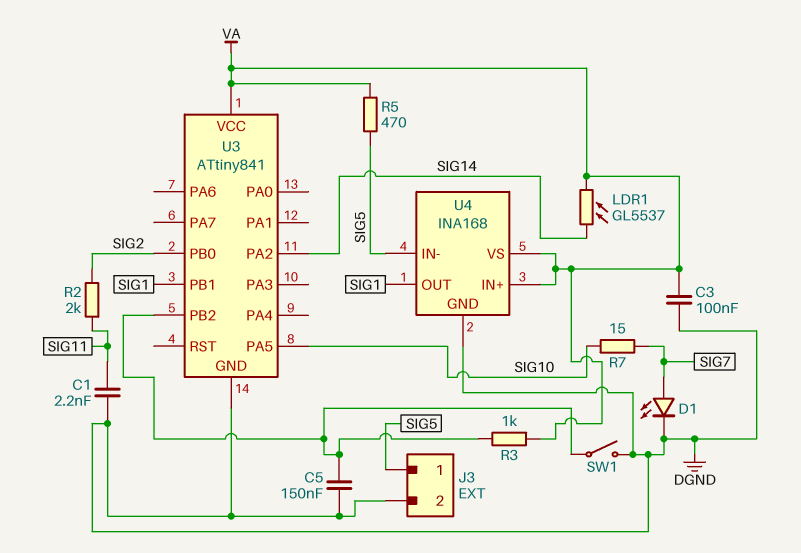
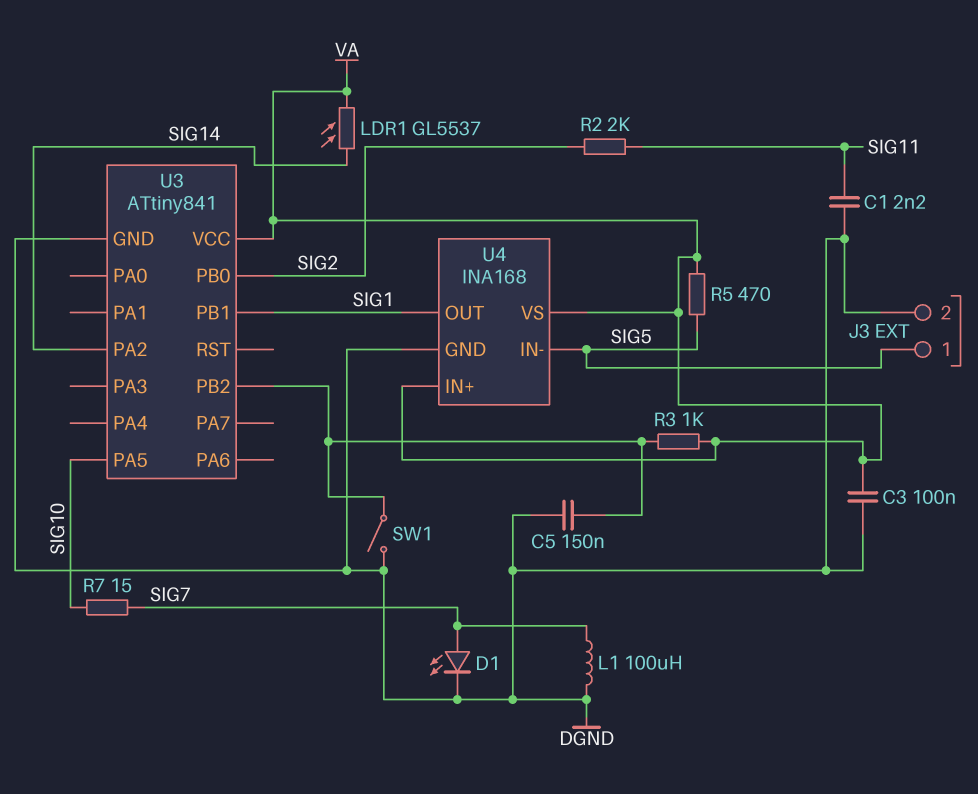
L1: none -> 100uH (DGND, SIG7)

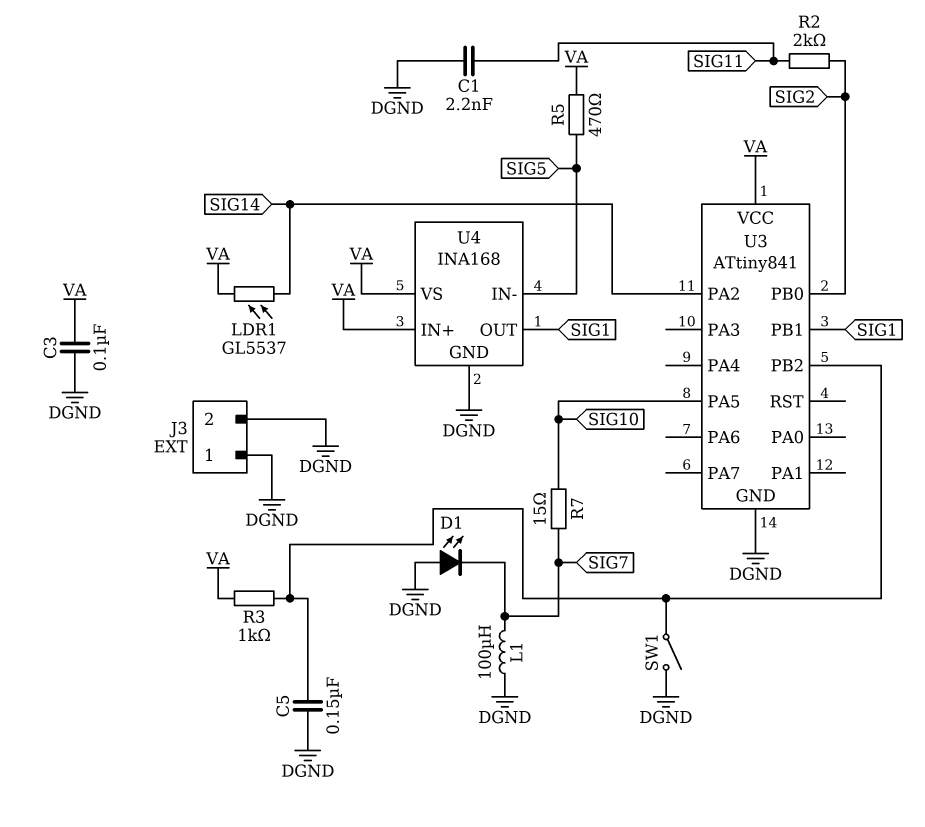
D1: LED (A SIG7, K DGND) -> LED (A DGND, K SIG7)
J3 pin 1: SIG5 -> DGND

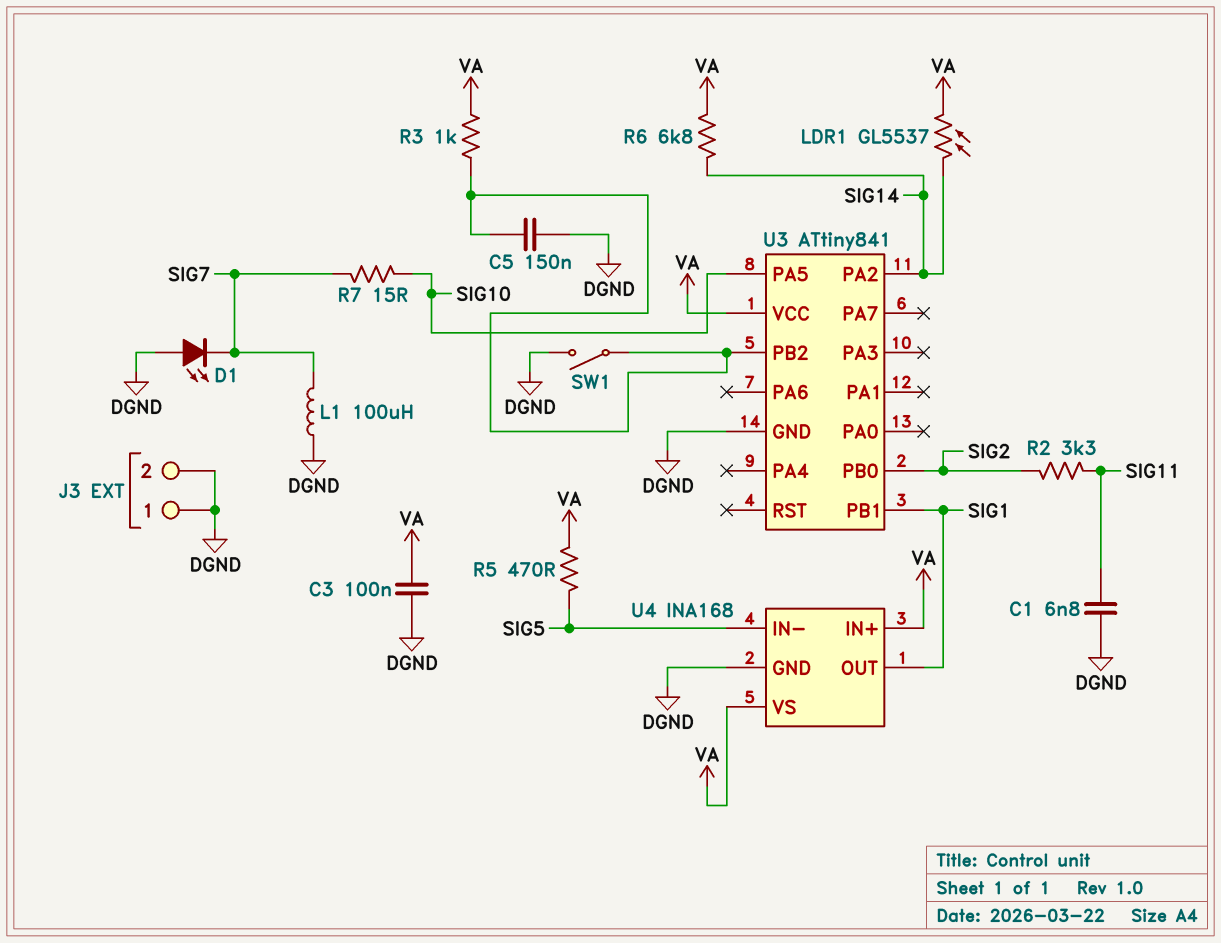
C1: 2.2nF (DGND, SIG11) -> 6.8nF (DGND, SIG11)
R2: 2k (SIG2, SIG11) -> 3.3k (SIG2, SIG11)
R6: none -> 6.8k (SIG14, VA)

